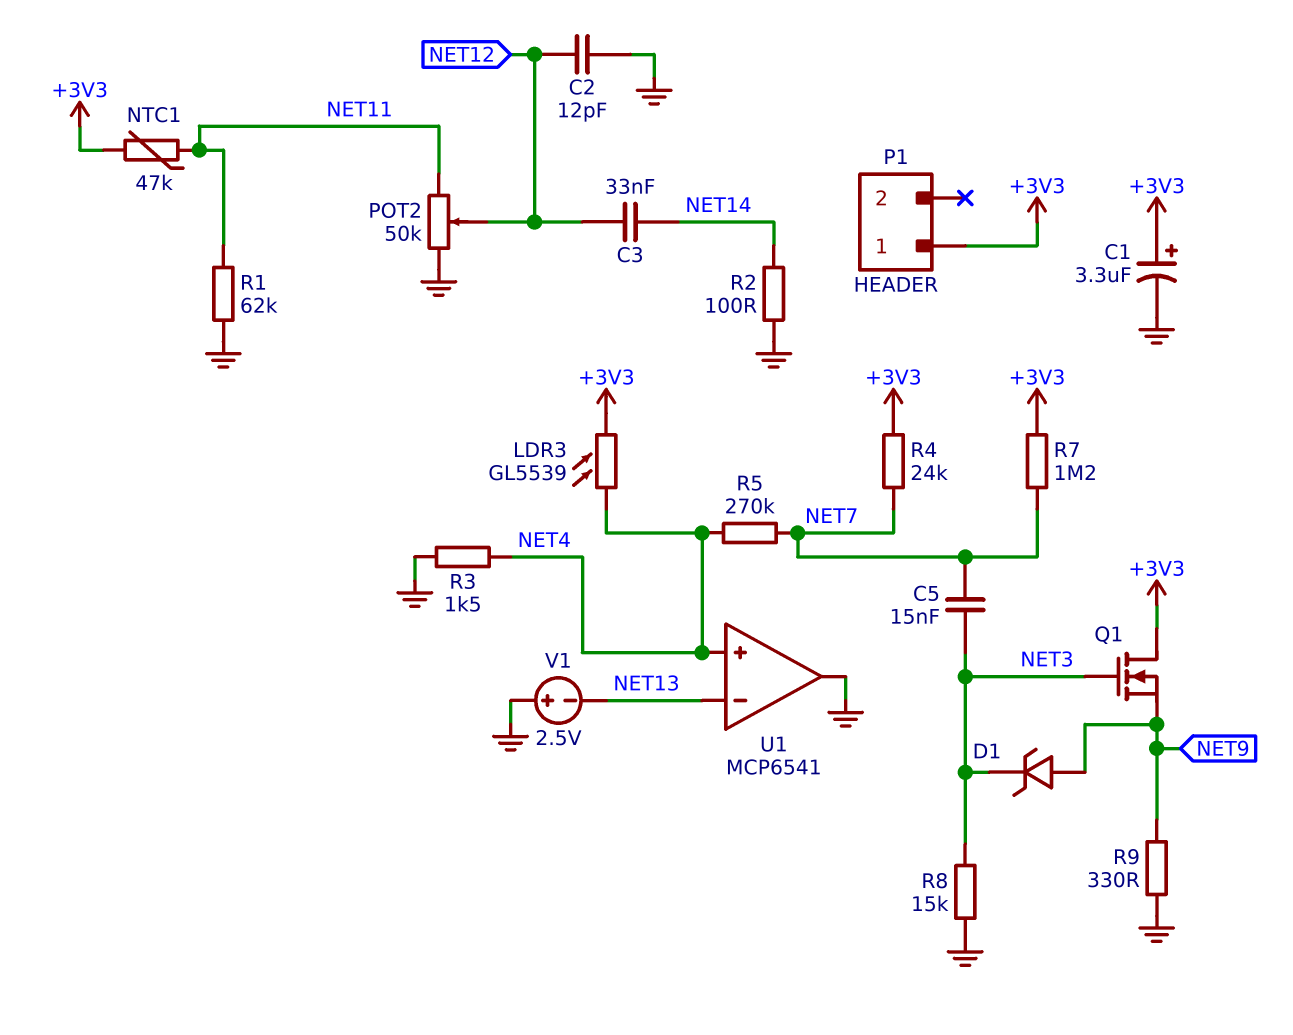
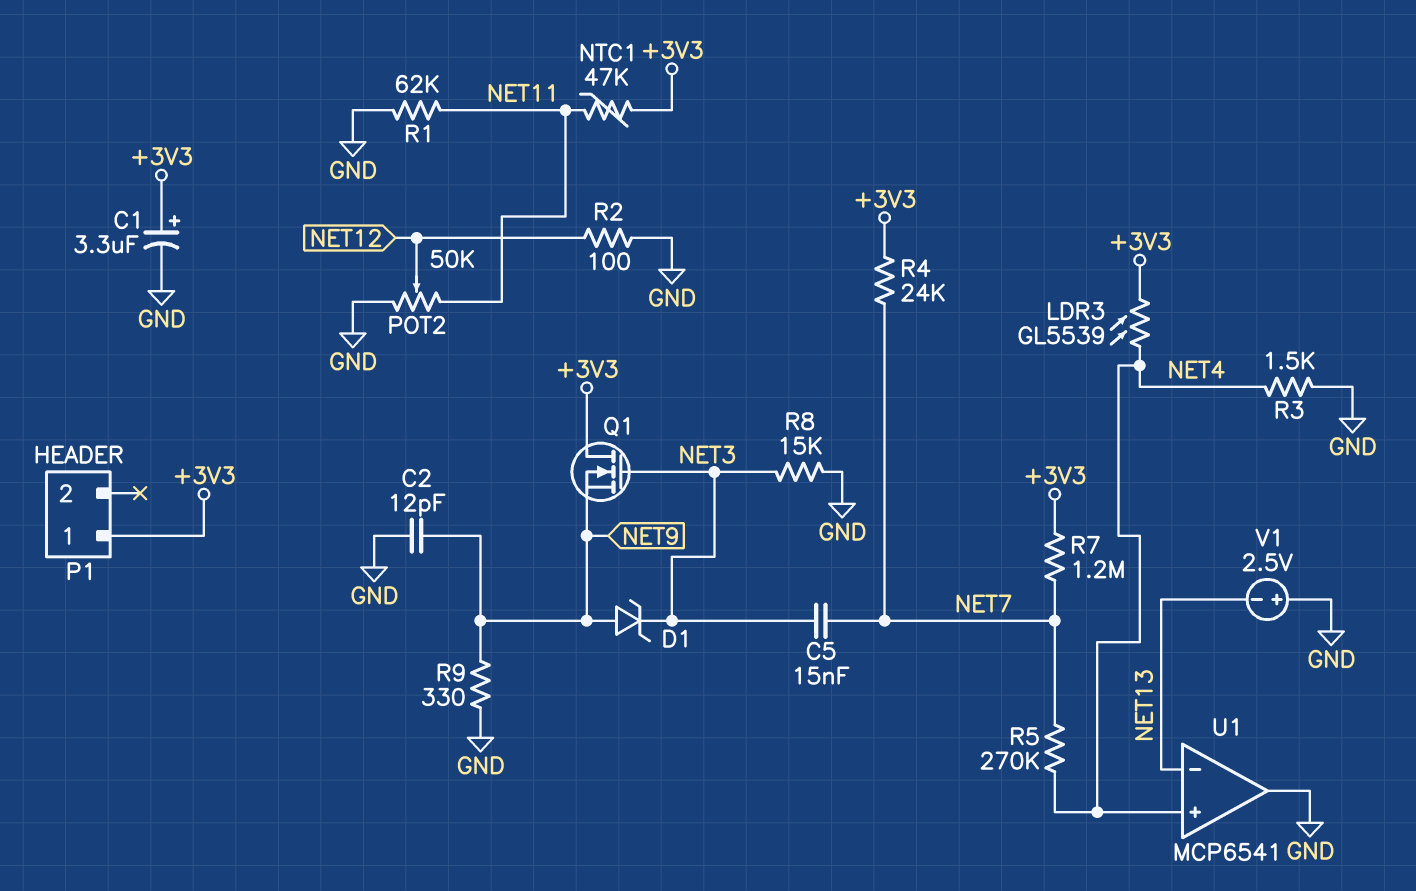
C2: 12pF (GND, NET12) -> 12pF (GND, NET9)
C3: 33nF (NET12, NET14) -> none
R2: 100 (GND, NET14) -> 100 (GND, NET12)

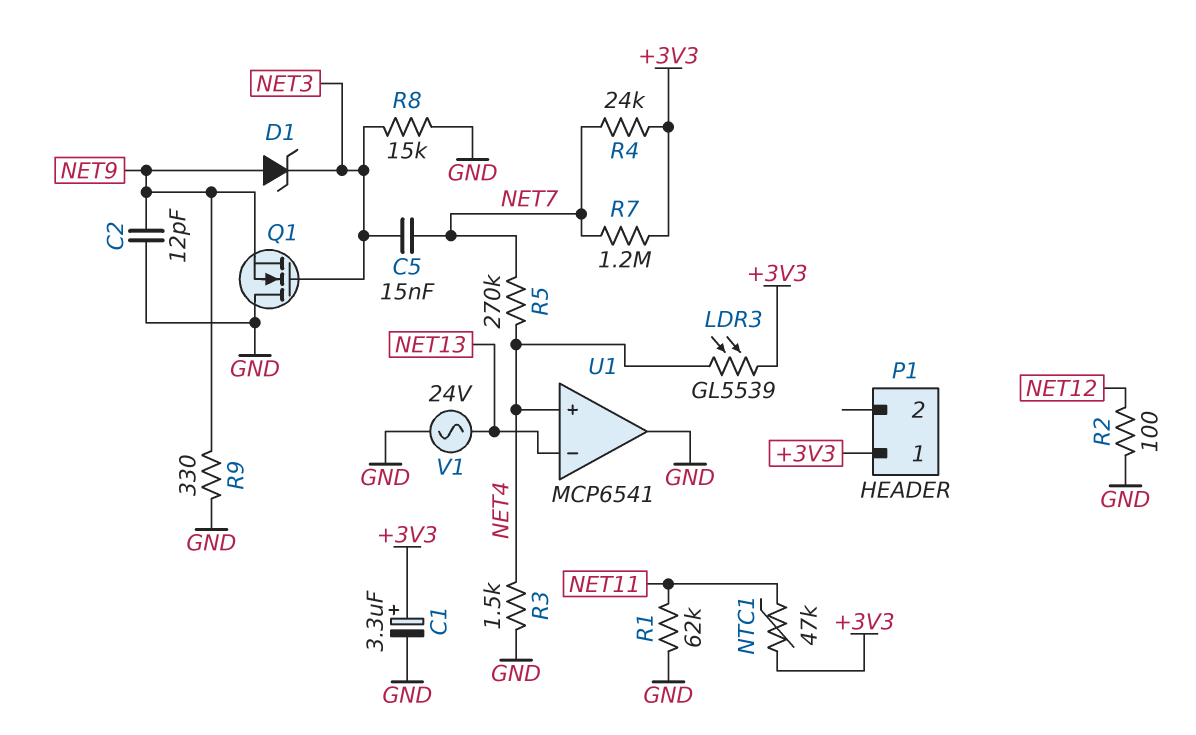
POT2: 50k (GND, NET11, wiper NET12) -> none
Q1: NMOS (G NET3, D +3V3, S NET9) -> NMOS (G NET3, D GND, S NET9)
V1: 2.5V (plus GND, minus NET13) -> AC 24V (GND, NET13)

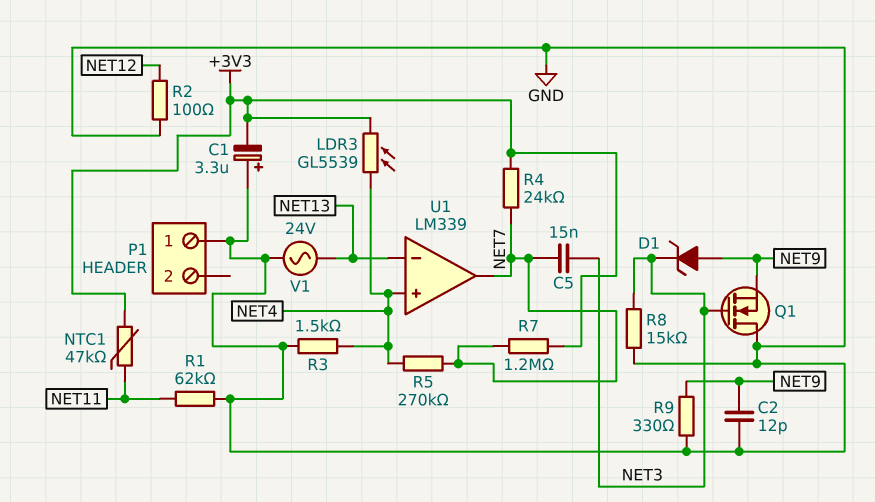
C1: 3.3uF (plus +3V3, minus GND) -> 3.3uF (plus GND, minus +3V3)
P1 pin 1: +3V3 -> GND
U1: MCP6541 -> LM339
U1 pin out: GND -> NET7

